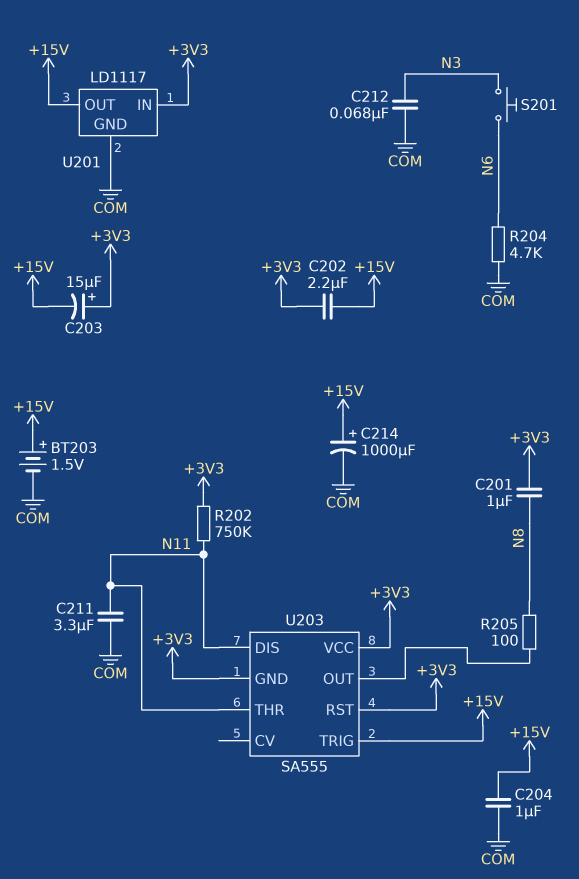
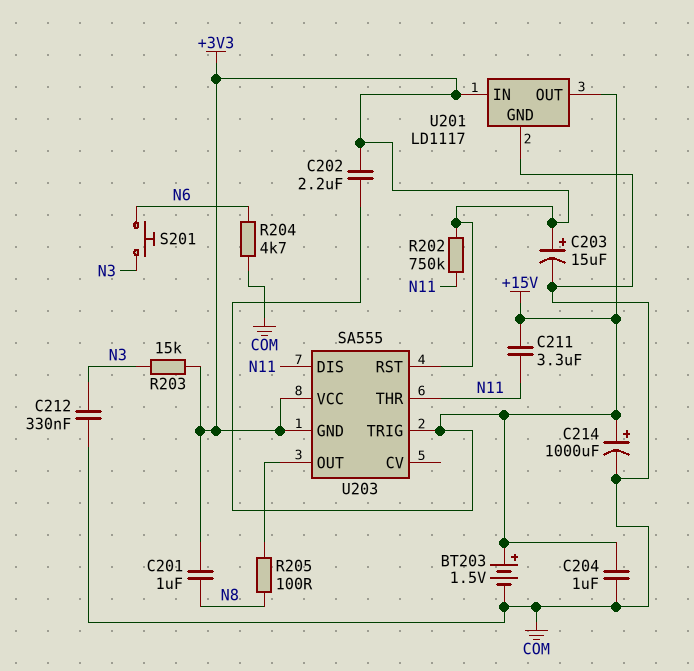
C203: 15uF (plus +3V3, minus +15V) -> 15uF (plus +3V3, minus COM)
C211: 3.3uF (COM, N11) -> 3.3uF (+15V, N11)
C212: 68nF (COM, N3) -> 330nF (COM, N3)
R203: none -> 15k (+3V3, N3)

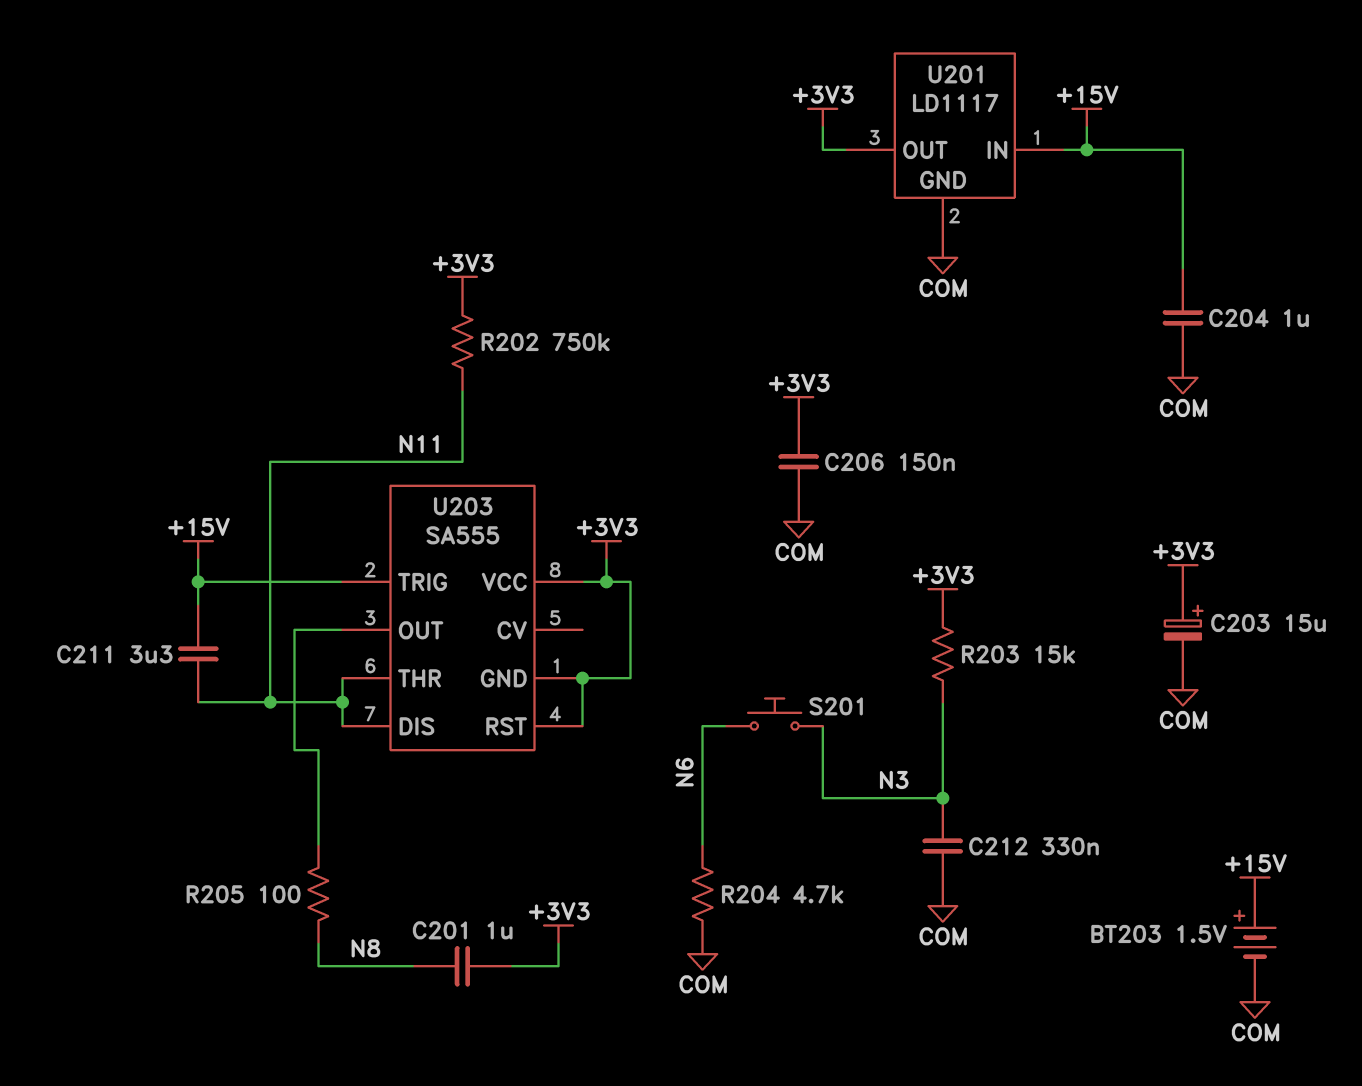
C202: 2.2uF (+3V3, +15V) -> none
C206: none -> 150nF (+3V3, COM)
C214: 1000uF (plus +15V, minus COM) -> none
U201 pin IN: +3V3 -> +15V
U201 pin OUT: +15V -> +3V3

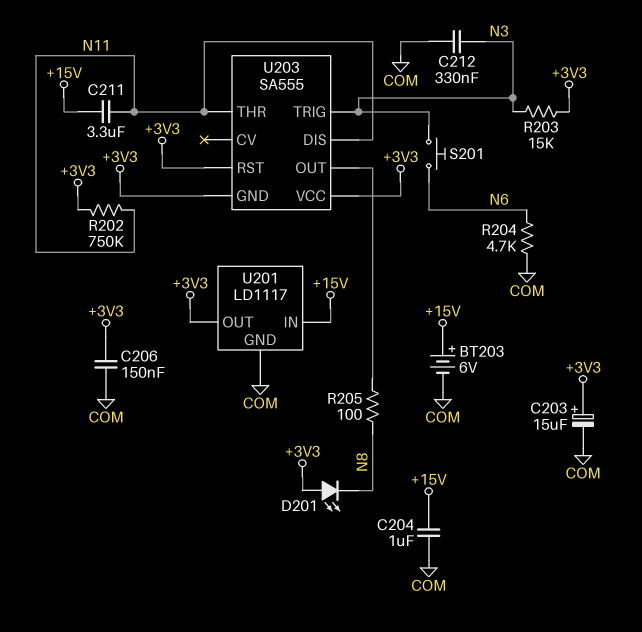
BT203: 1.5V (plus +15V, minus COM) -> 6V (plus +15V, minus COM)
C201: 1uF (+3V3, N8) -> none
D201: none -> LED (A +3V3, K N8)
U203 pin TRIG: +15V -> N3

